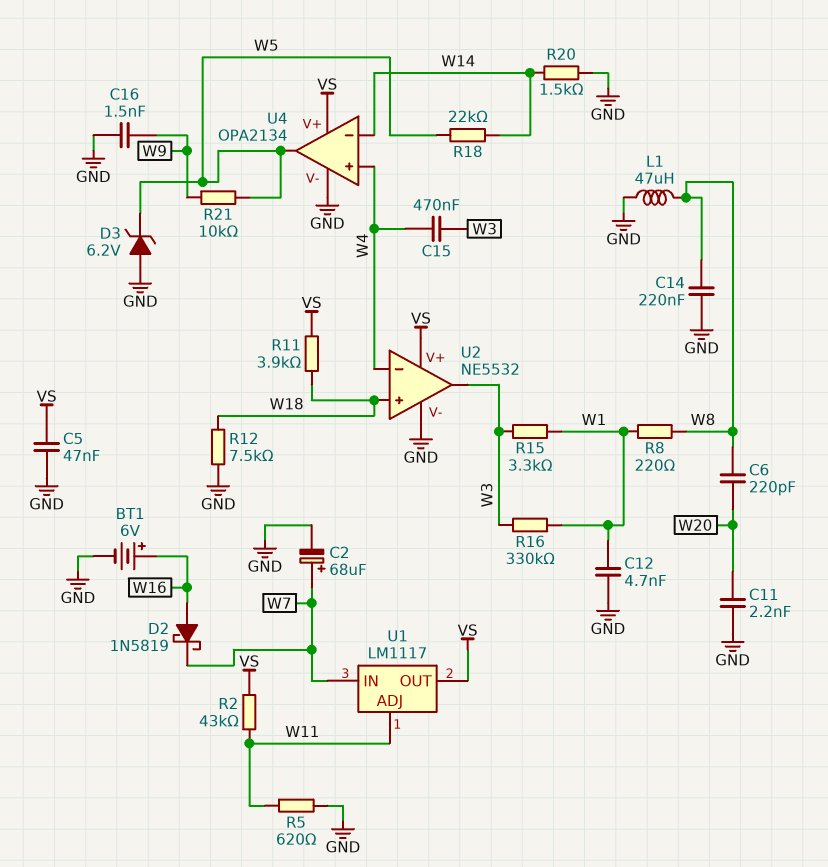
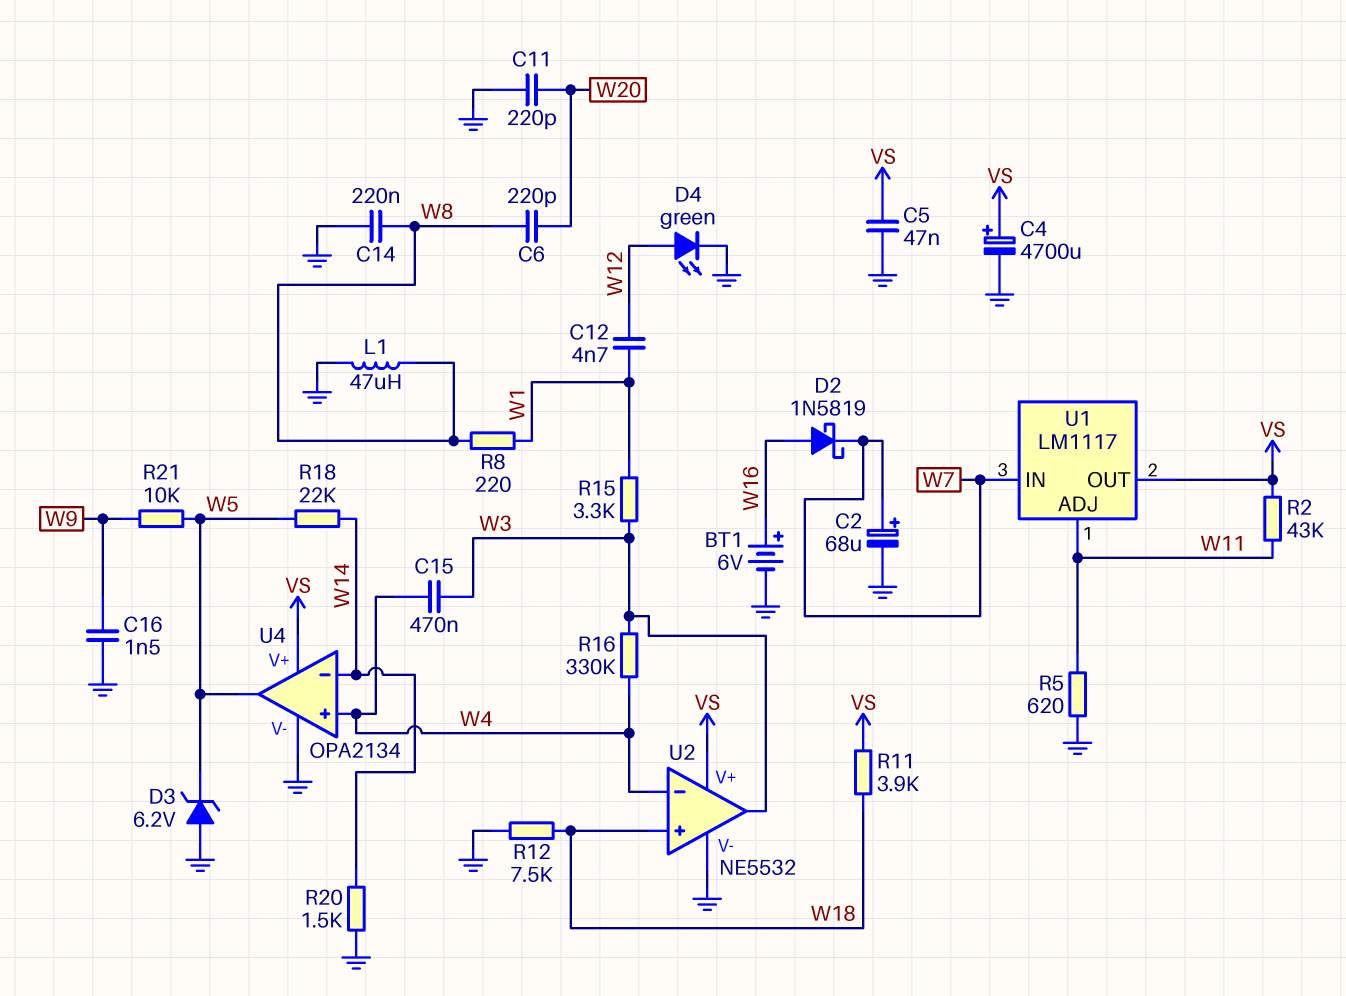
C4: none -> 4700uF (plus VS, minus GND)
C11: 2.2nF (GND, W20) -> 220pF (GND, W20)
C12: 4.7nF (GND, W1) -> 4.7nF (W1, W12)
D4: none -> LED green (A W12, K GND)
R16: 330k (W1, W3) -> 330k (W3, W4)

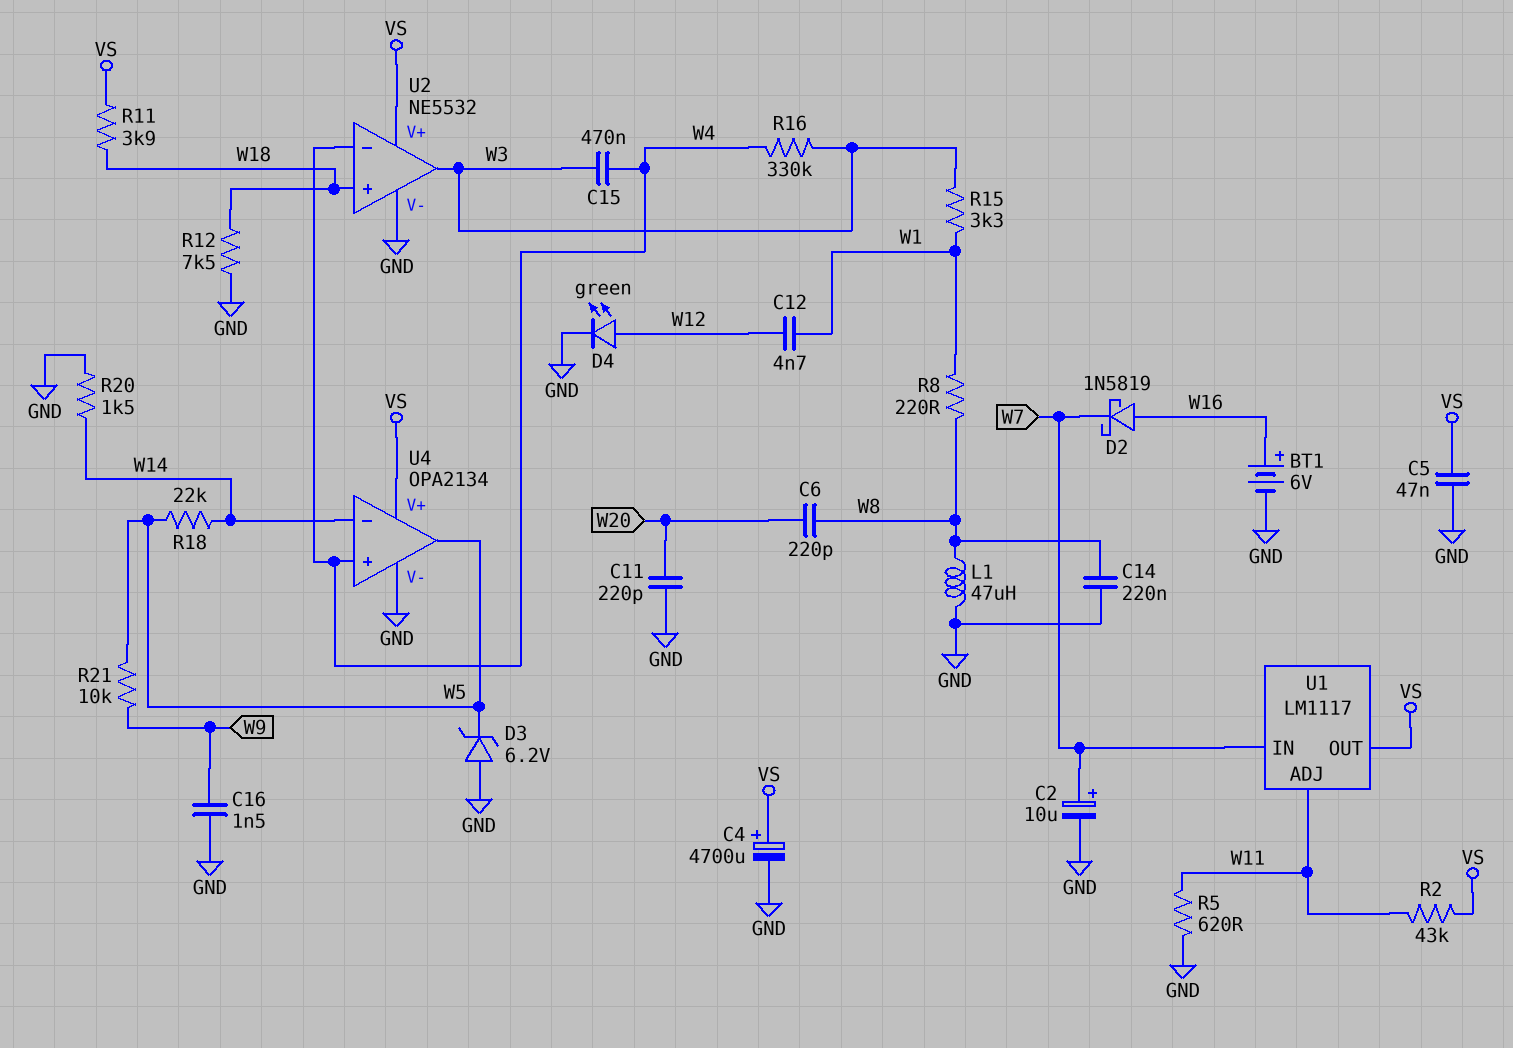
C2: 68uF (plus W7, minus GND) -> 10uF (plus W7, minus GND)

